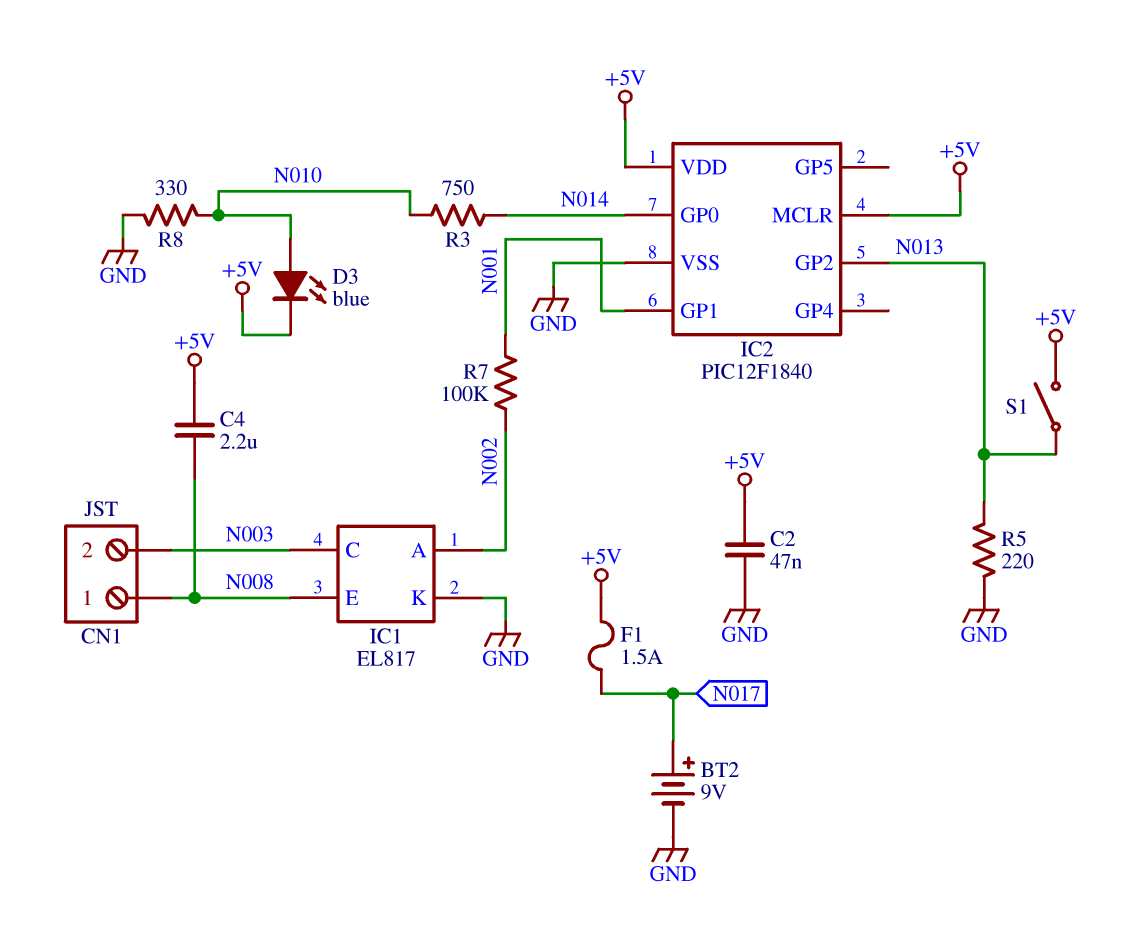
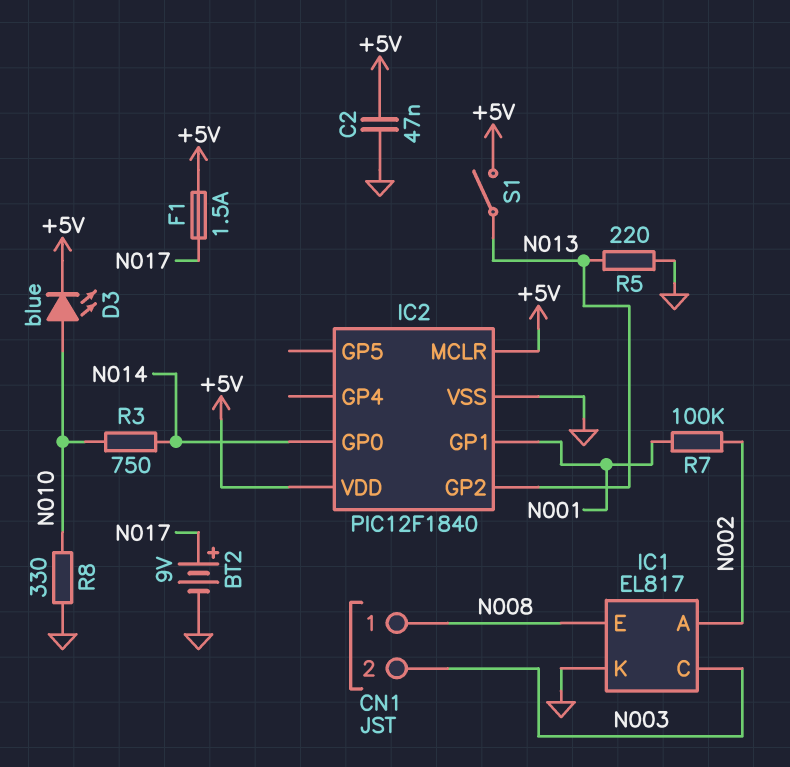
C4: 2.2uF (+5V, N008) -> none

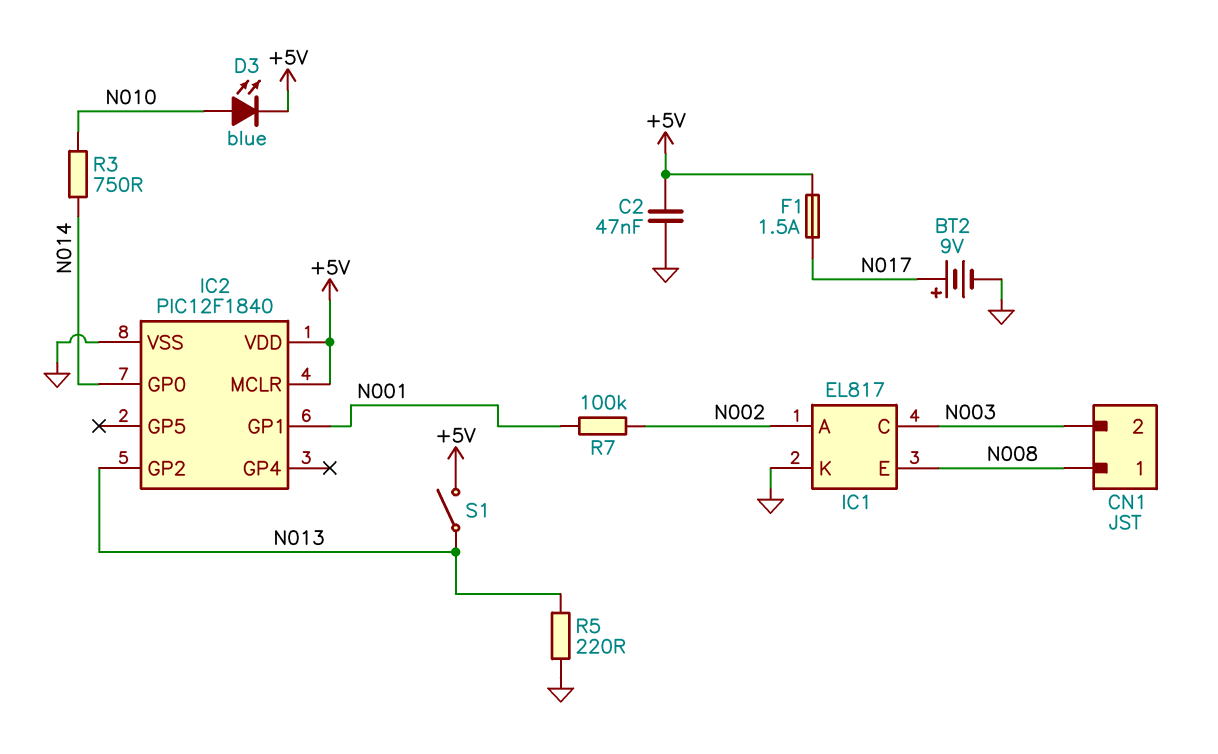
R8: 330 (GND, N010) -> none

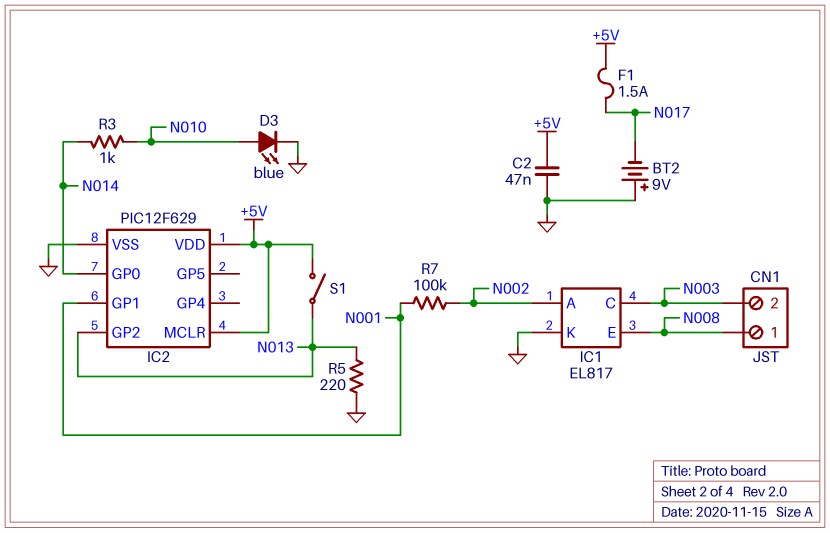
BT2: 9V (plus N017, minus GND) -> 9V (plus GND, minus N017)
D3: LED blue (A N010, K +5V) -> LED blue (A N010, K GND)
IC2: PIC12F1840 -> PIC12F629
R3: 750 (N010, N014) -> 1k (N010, N014)

